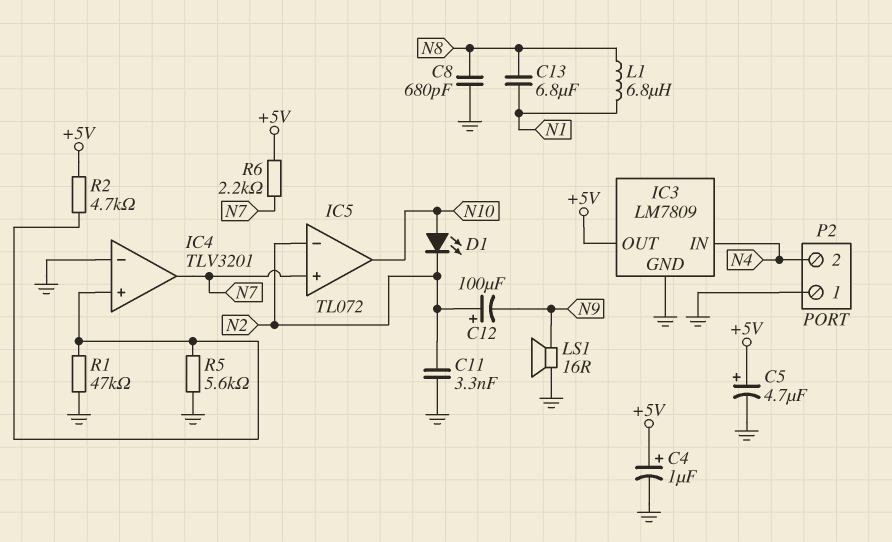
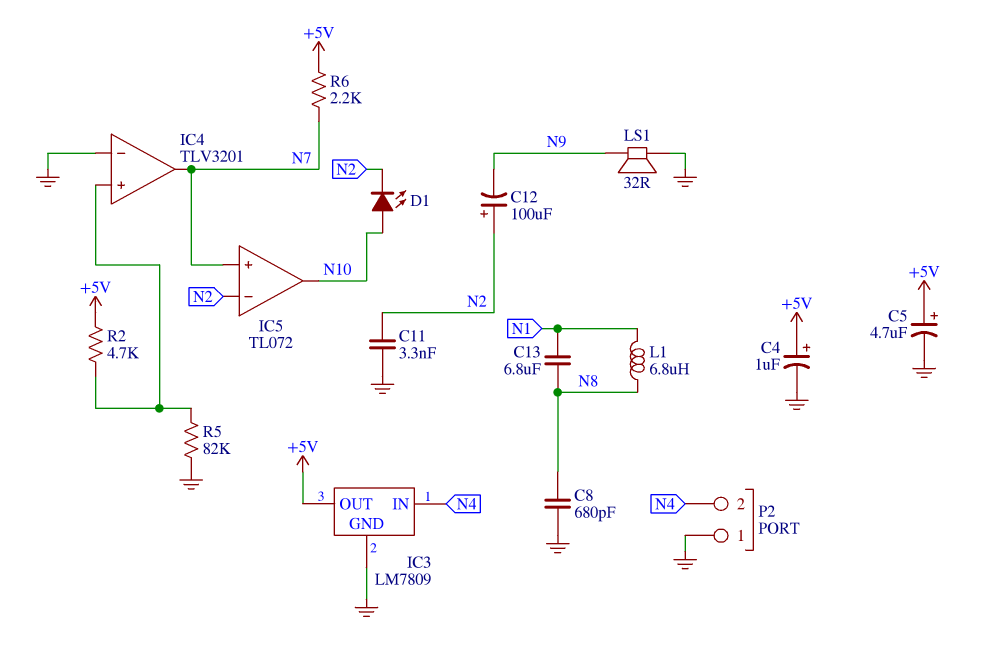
LS1: speaker 16R (GND, N9) -> speaker 32R (GND, N9)
R1: 47k (GND, IC4/in+) -> none
R5: 5.6k (GND, IC4/in+) -> 82k (GND, IC4/in+)

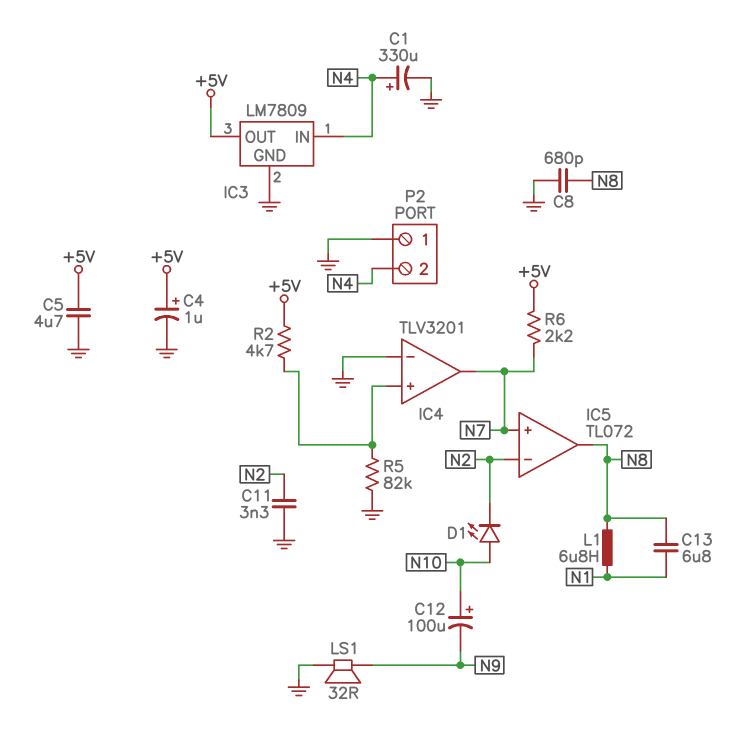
C1: none -> 330uF (plus N4, minus GND)
C5: 4.7uF (plus +5V, minus GND) -> 4.7uF (+5V, GND)
C12: 100uF (plus N2, minus N9) -> 100uF (plus N10, minus N9)
IC5 pin out: N10 -> N8

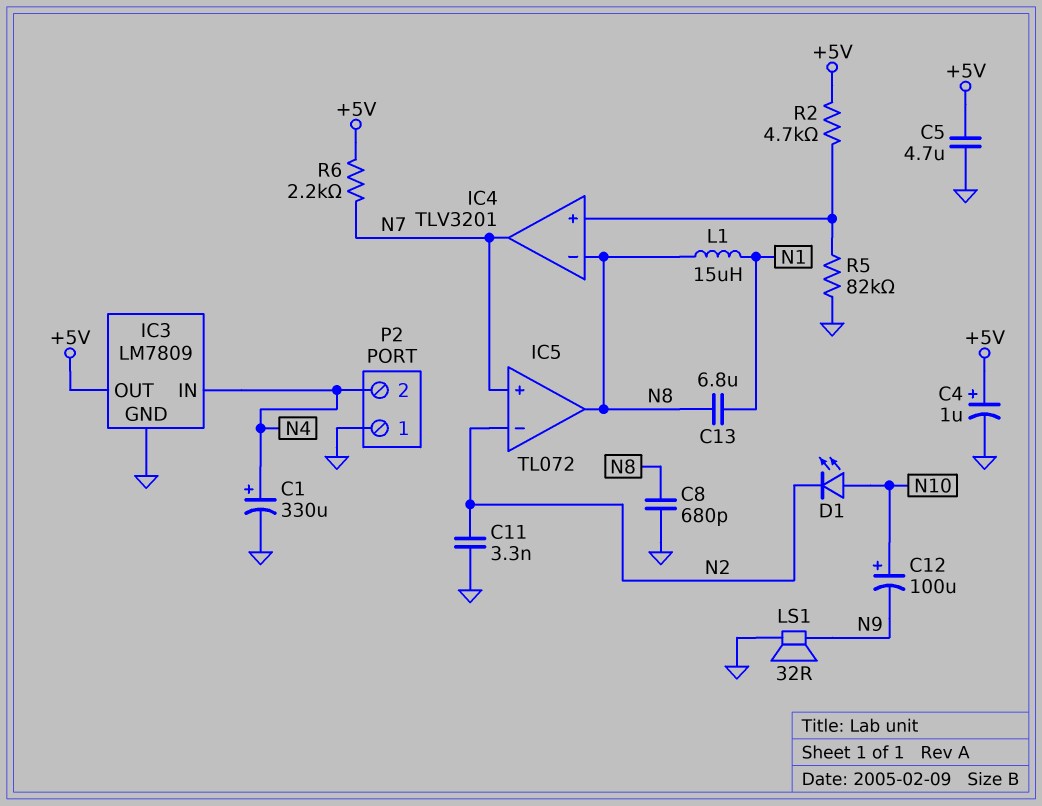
IC4 pin in-: GND -> N8
L1: 6.8uH (N1, N8) -> 15uH (N1, N8)

